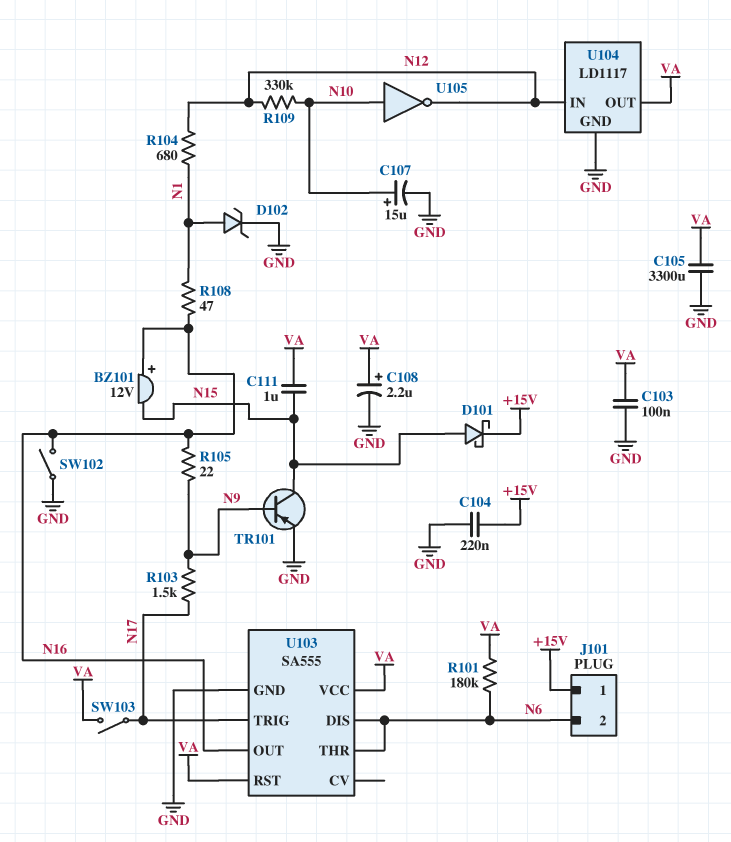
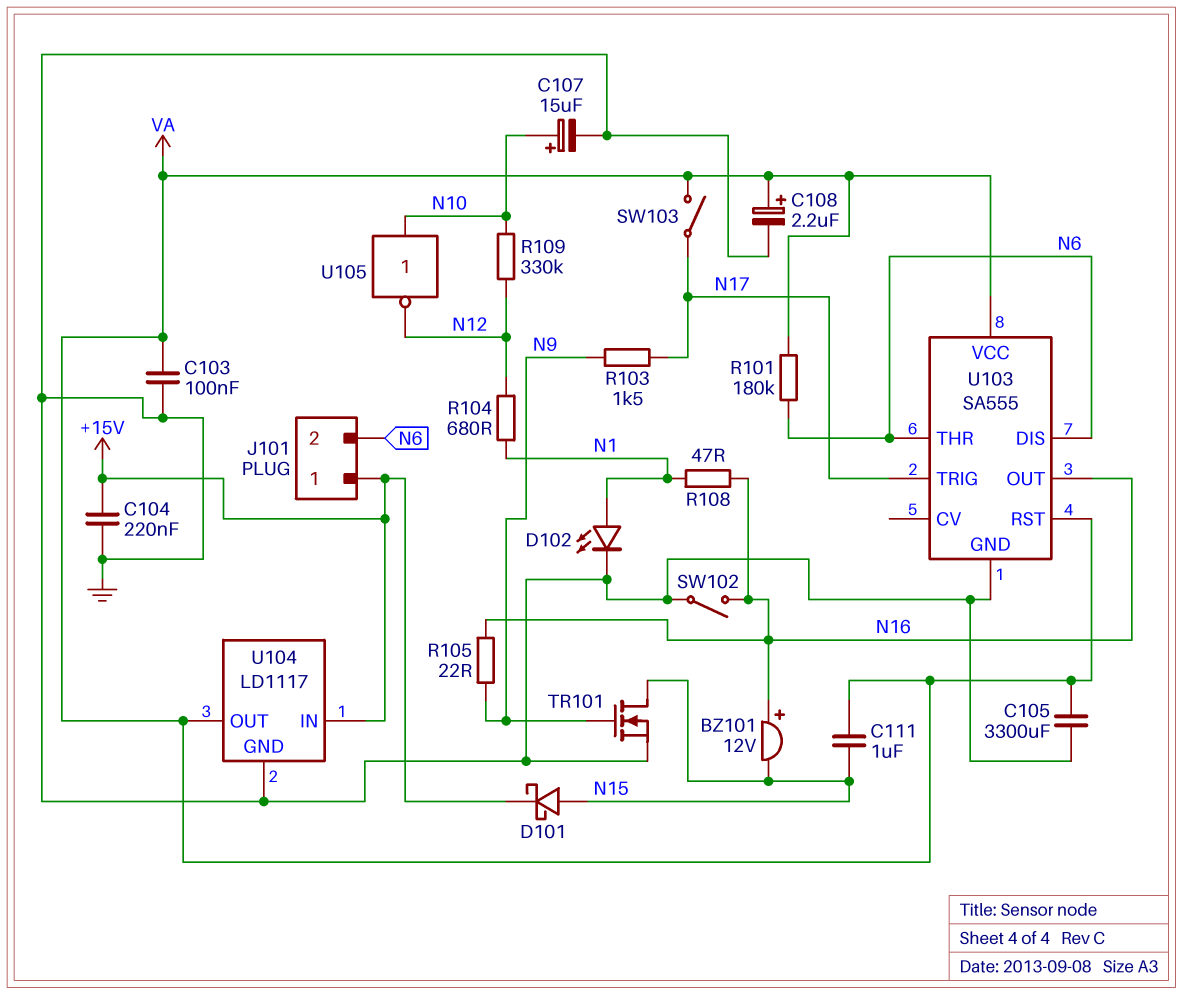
D102: zener (A N1, K GND) -> LED (A N1, K GND)
TR101: PNP (B N9, C N15, E GND) -> NMOS (G N9, D N15, S GND)
U104 pin IN: N12 -> +15V

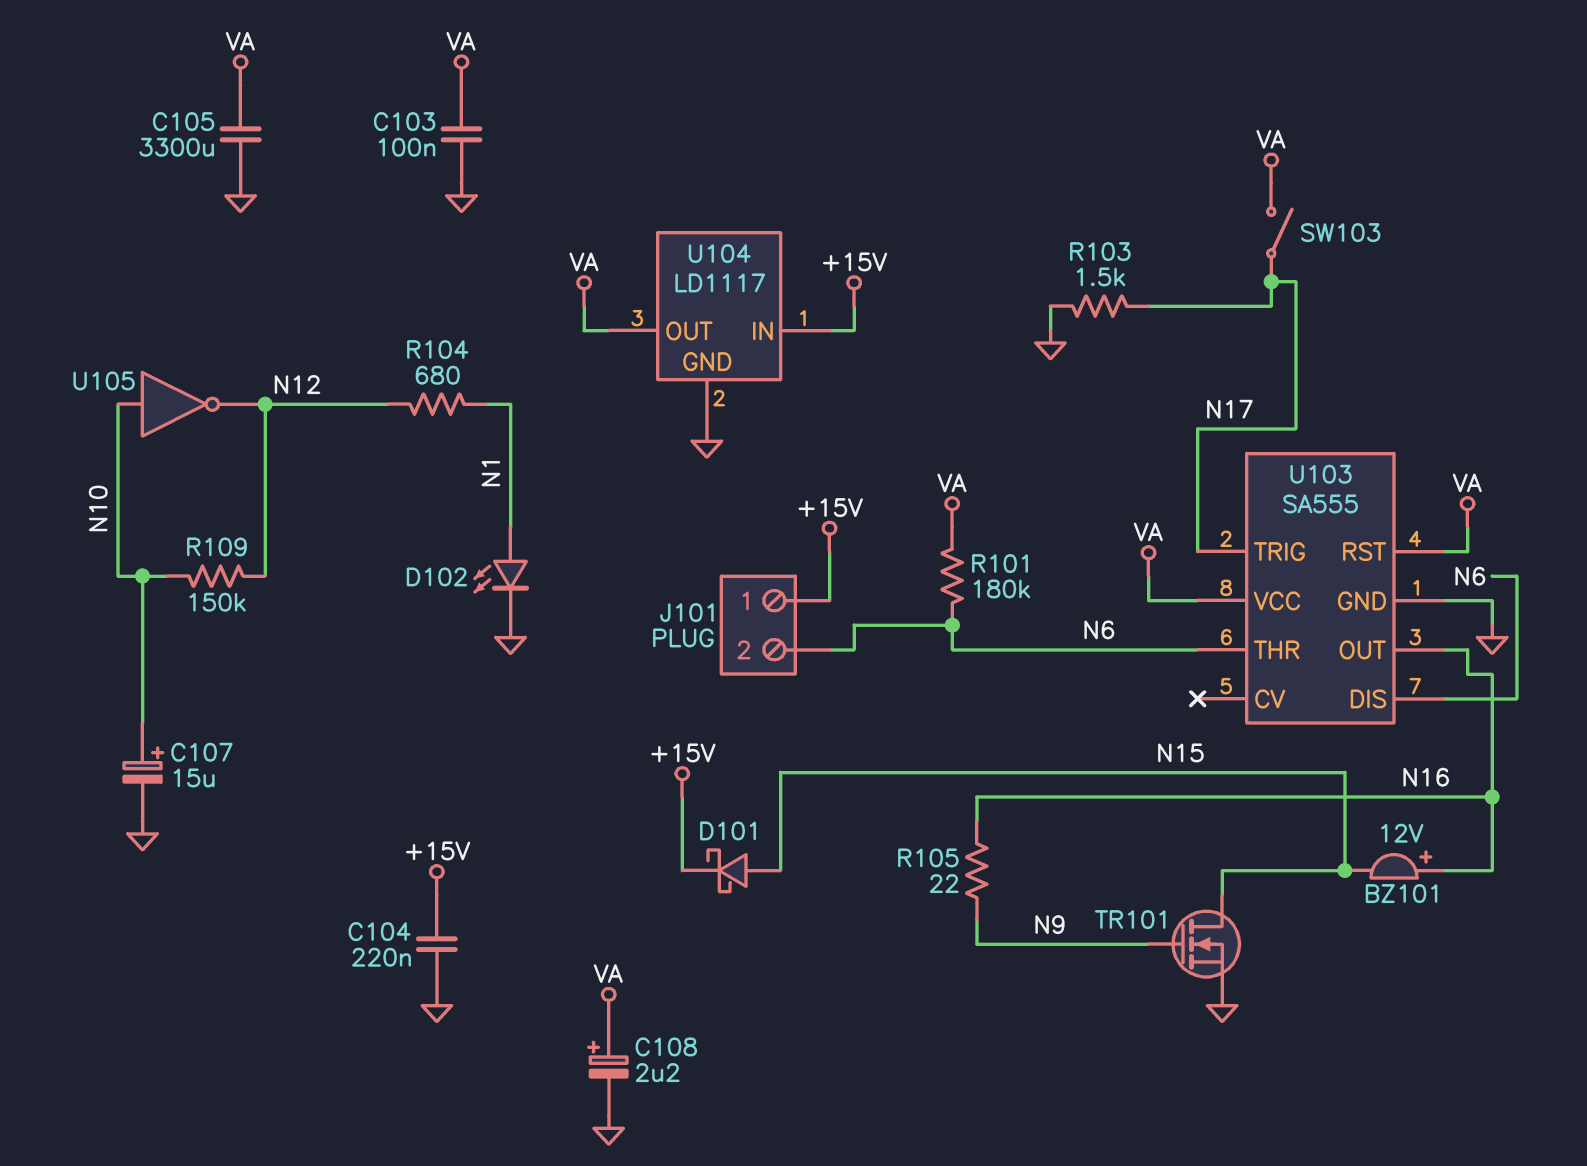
C111: 1uF (N15, VA) -> none
R103: 1.5k (N9, N17) -> 1.5k (GND, N17)
R108: 47 (N1, N16) -> none
R109: 330k (N10, N12) -> 150k (N10, N12)
SW102: switch (GND, N16) -> none

